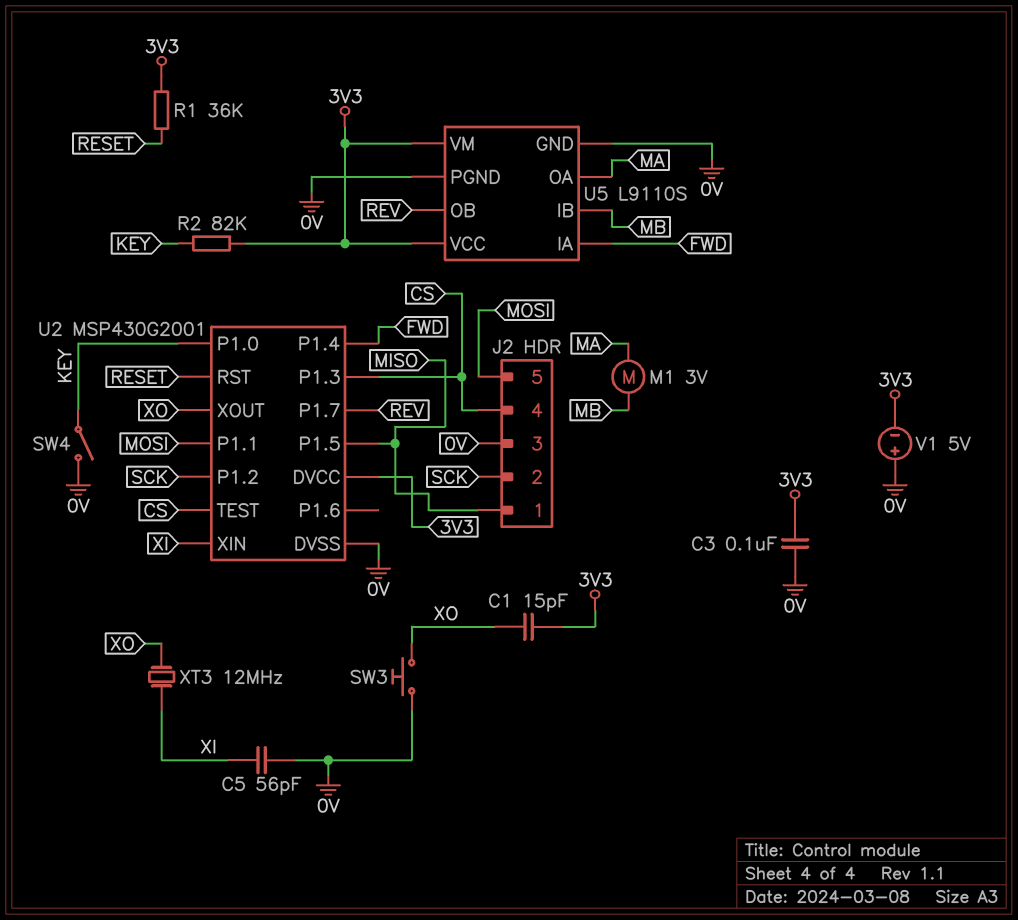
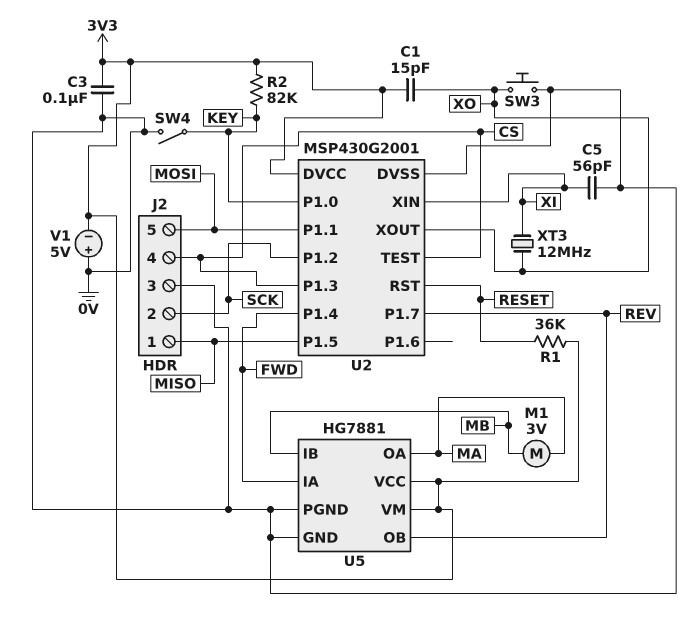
U5: L9110S -> HG7881

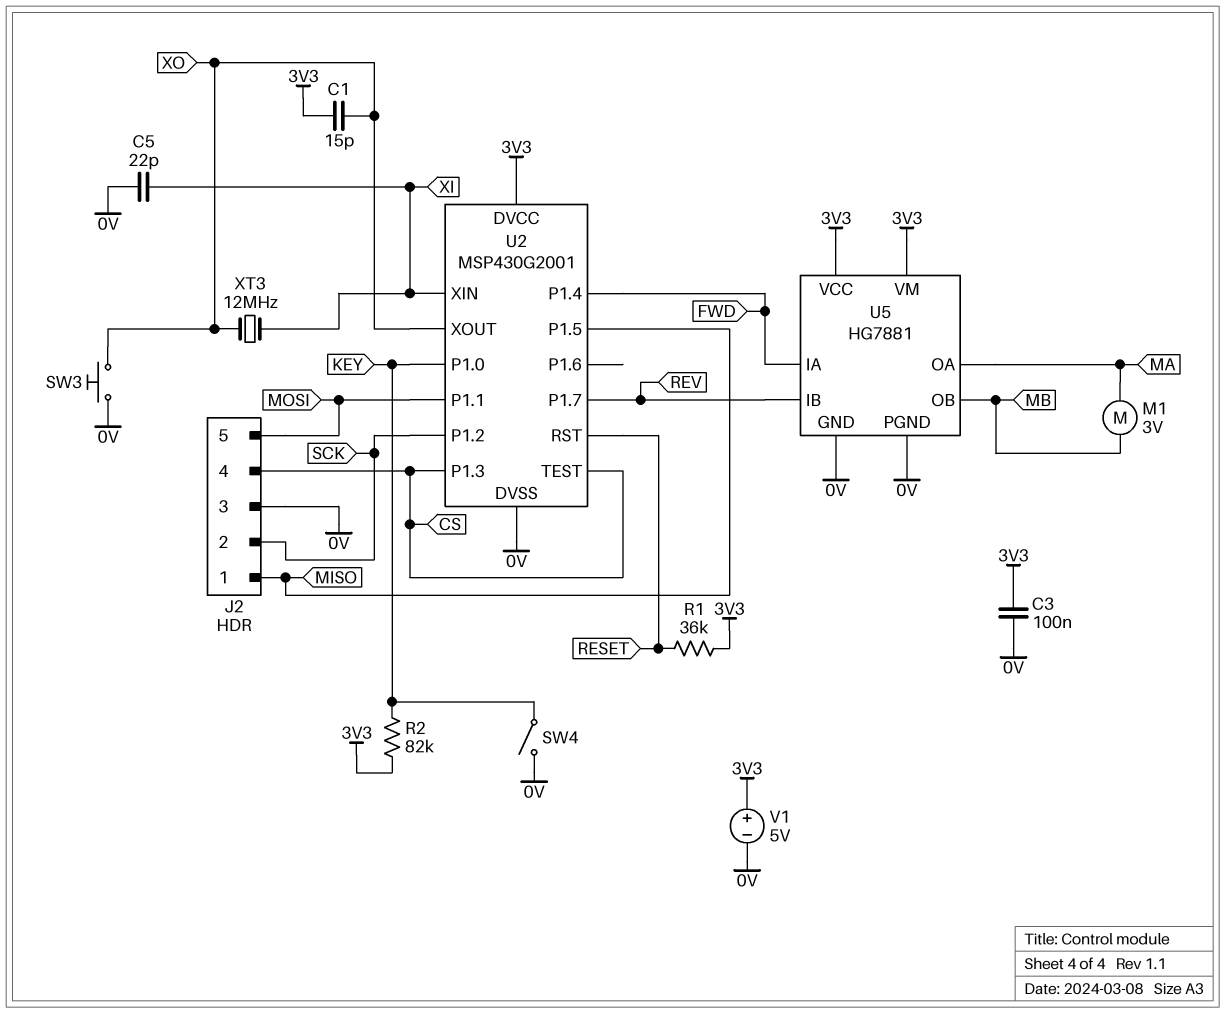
C5: 56pF (0V, XI) -> 22pF (0V, XI)
U5 pin IB: MB -> REV
U5 pin OB: REV -> MB
V1: 5V (plus 0V, minus 3V3) -> 5V (plus 3V3, minus 0V)

